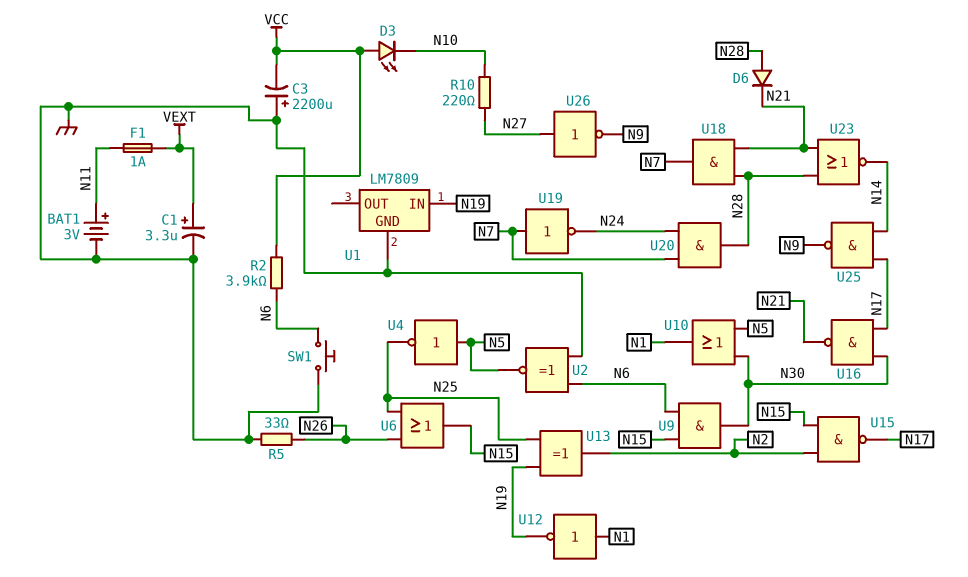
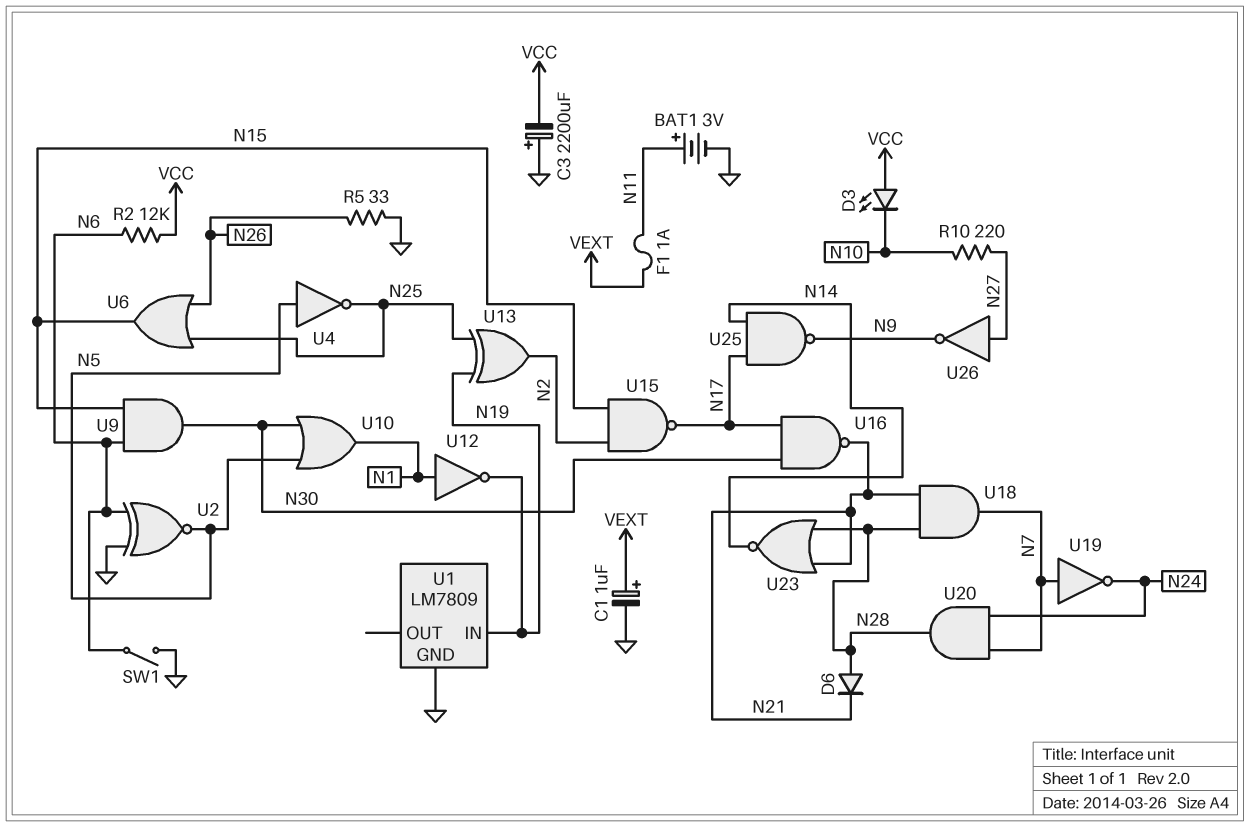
C1: 3.3uF (plus VEXT, minus GND) -> 1uF (plus VEXT, minus GND)
R2: 3.9k (N6, VCC) -> 12k (N6, VCC)
SW1: button (GND, N6) -> switch (GND, N6)

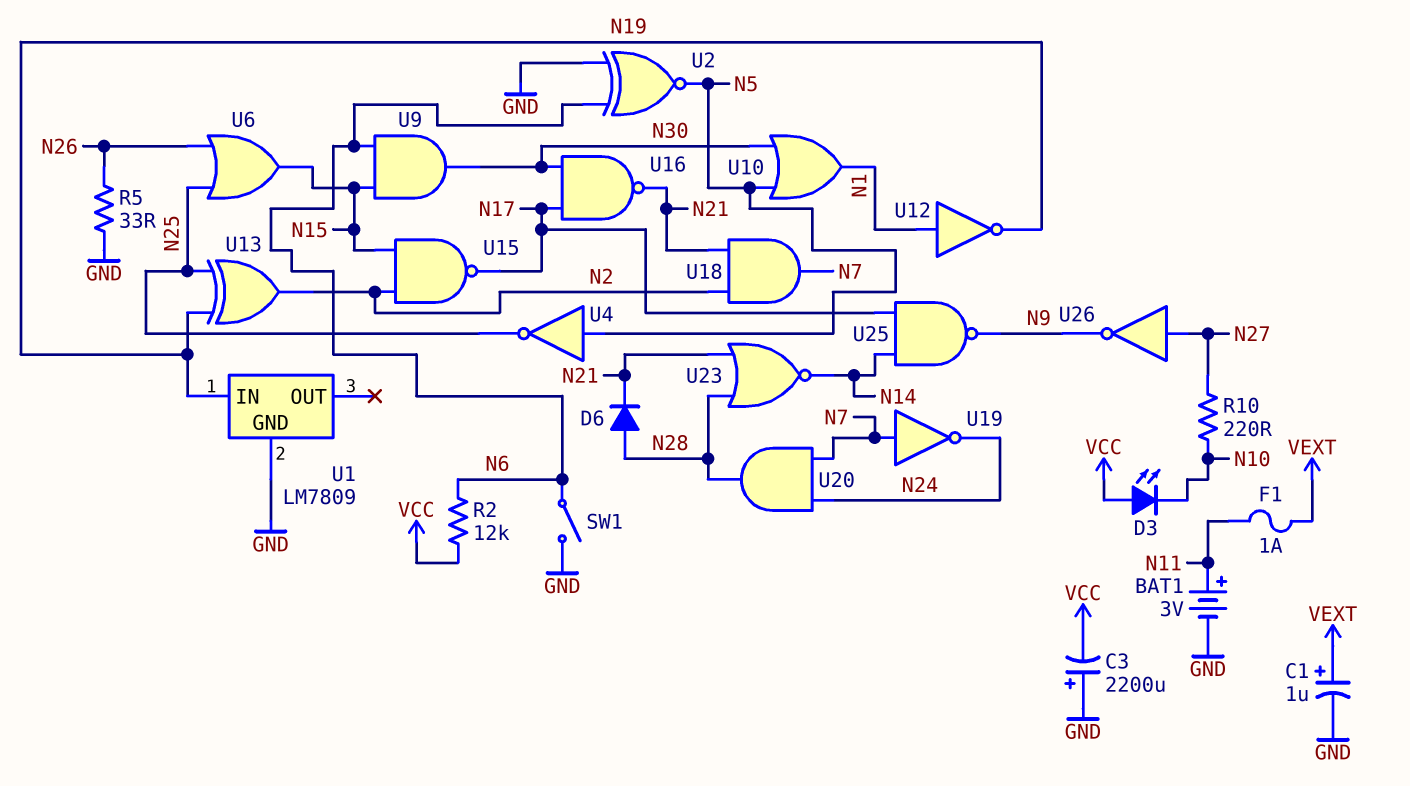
U18: AND (in N21, in N28, out N7) -> AND (in N2, in N21, out N7)

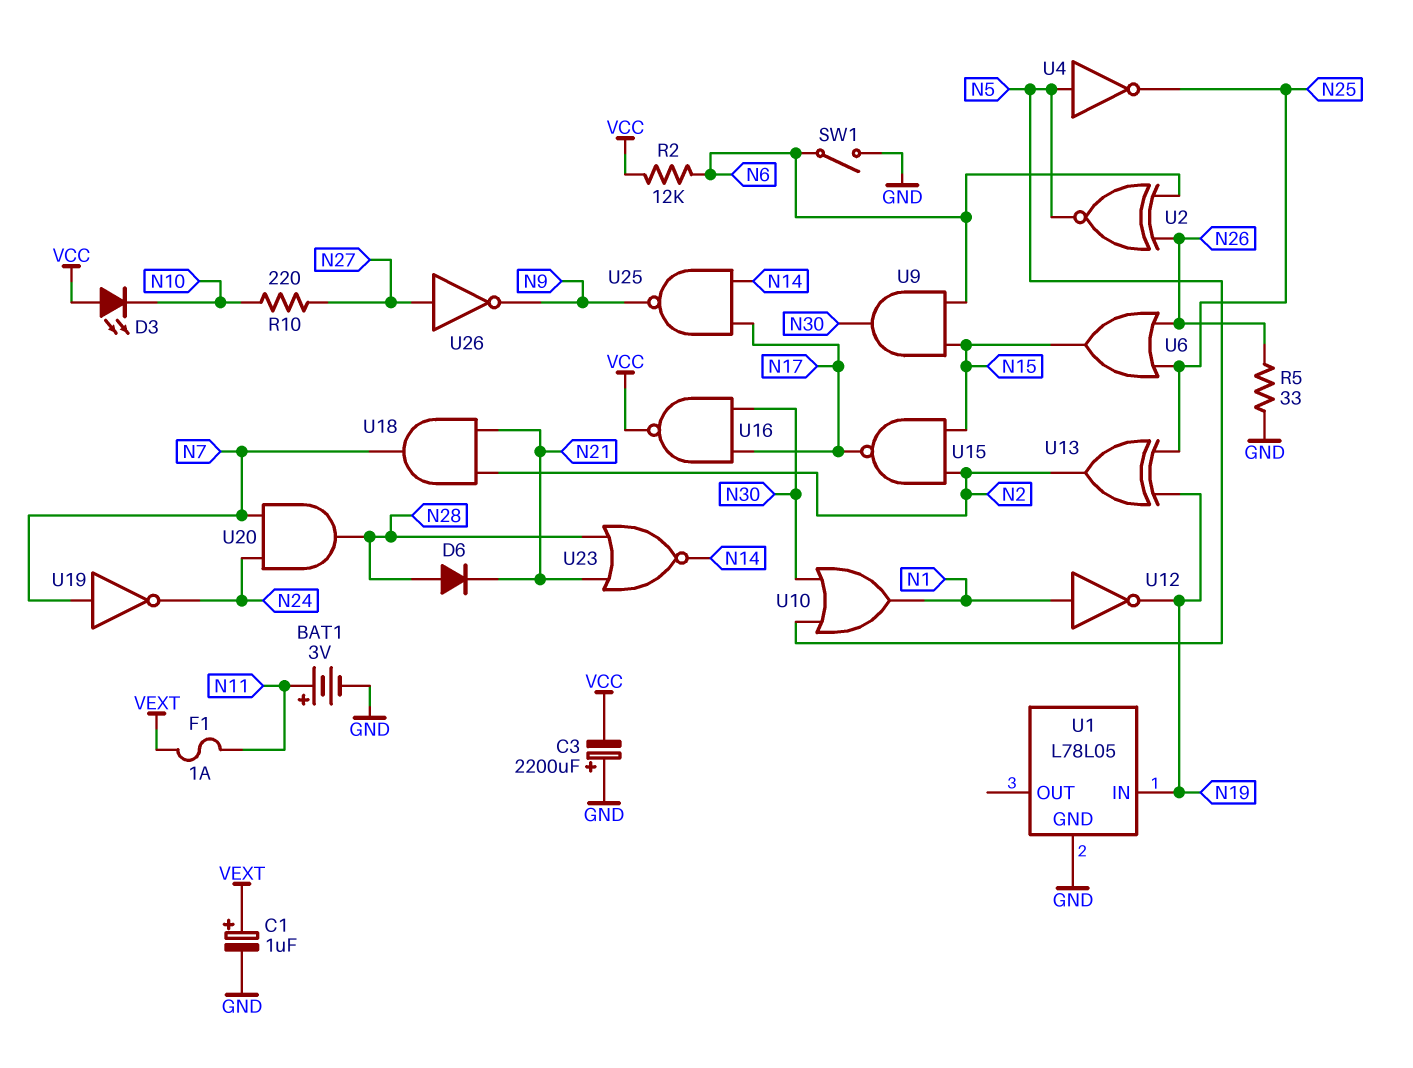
U1: LM7809 -> L78L05
U2: XNOR (in GND, in N6, out N5) -> XNOR (in N6, in N26, out N5)
U16: NAND (in N17, in N30, out N21) -> NAND (in N17, in N30, out VCC)

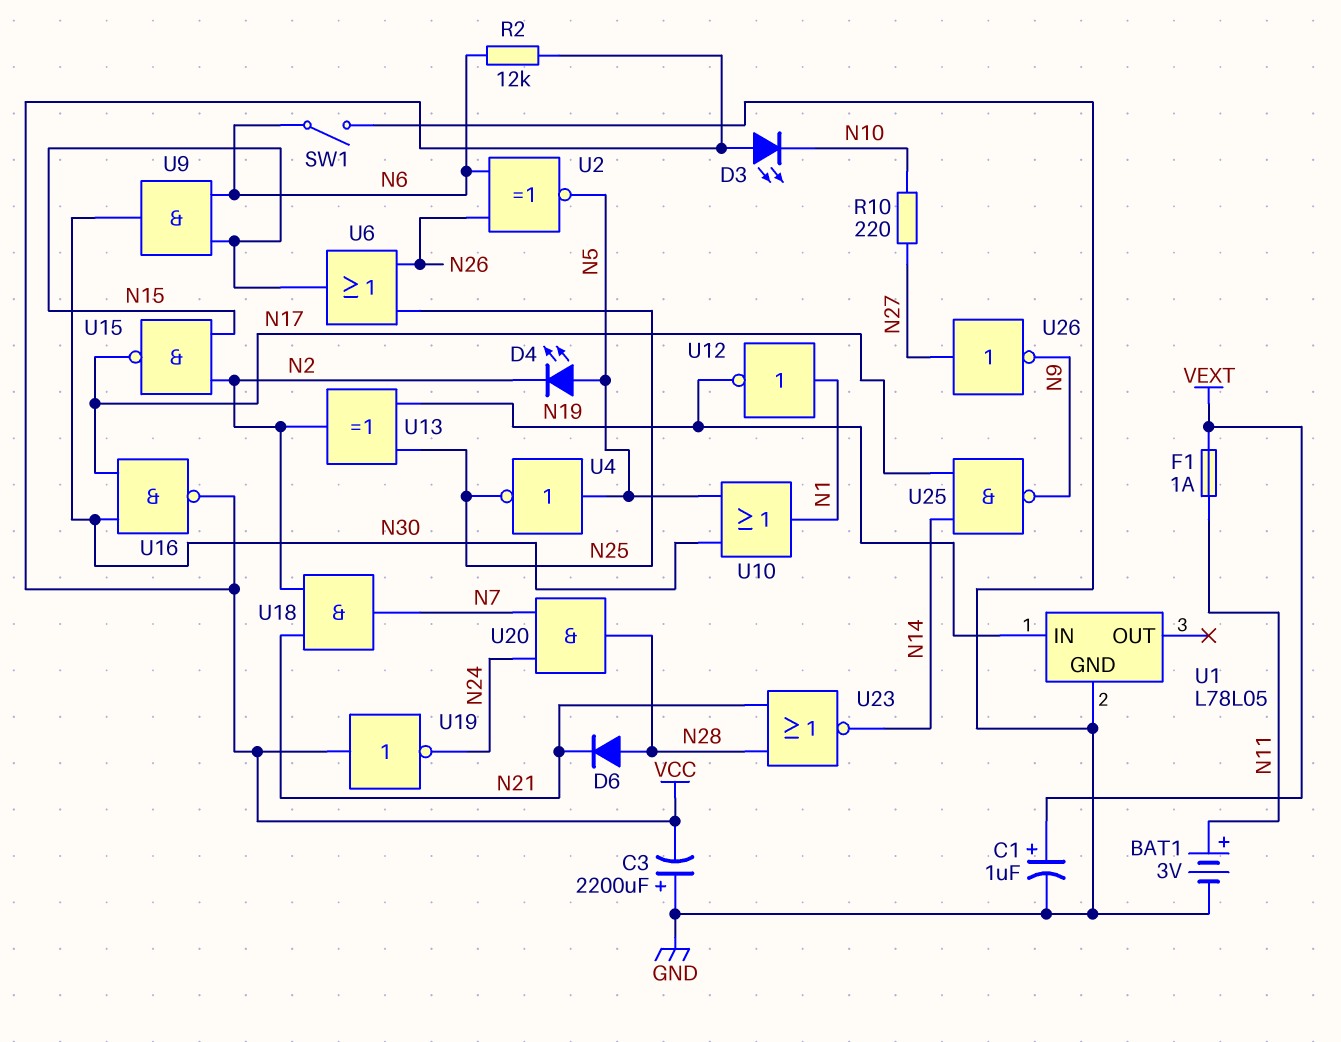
D4: none -> LED (A N5, K N2)
R5: 33 (GND, N26) -> none
U19: NOT (in N7, out N24) -> NOT (in VCC, out N24)

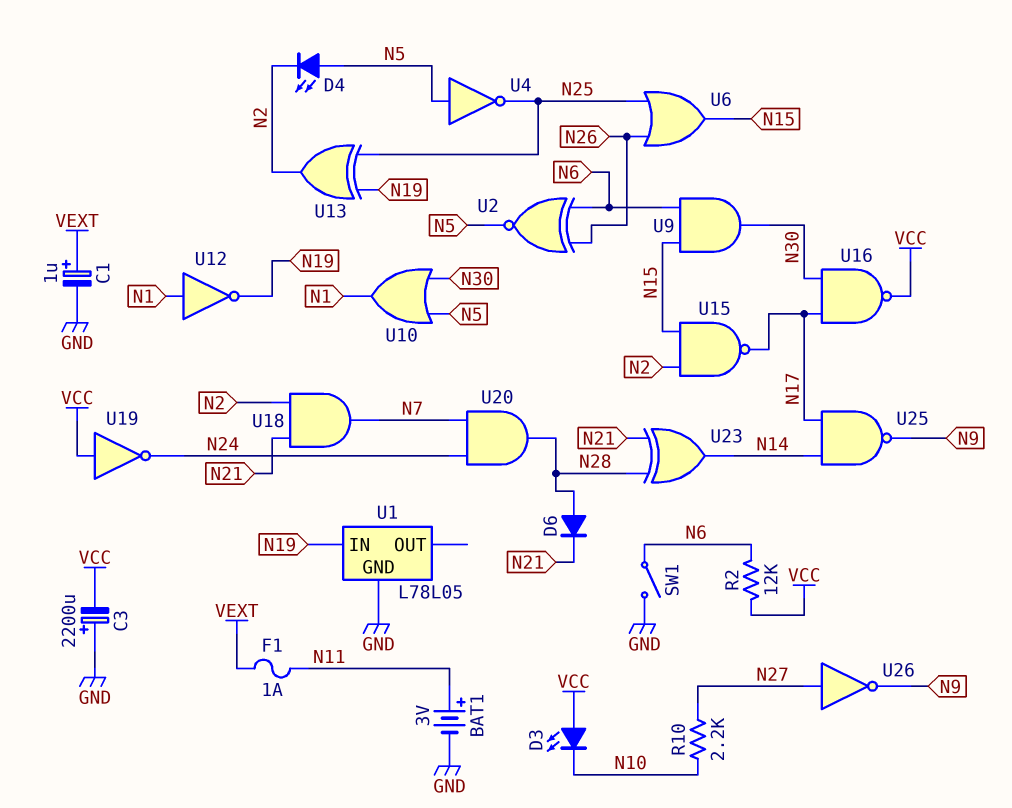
R10: 220 (N10, N27) -> 2.2k (N10, N27)
U23: NOR (in N21, in N28, out N14) -> XOR (in N21, in N28, out N14)

